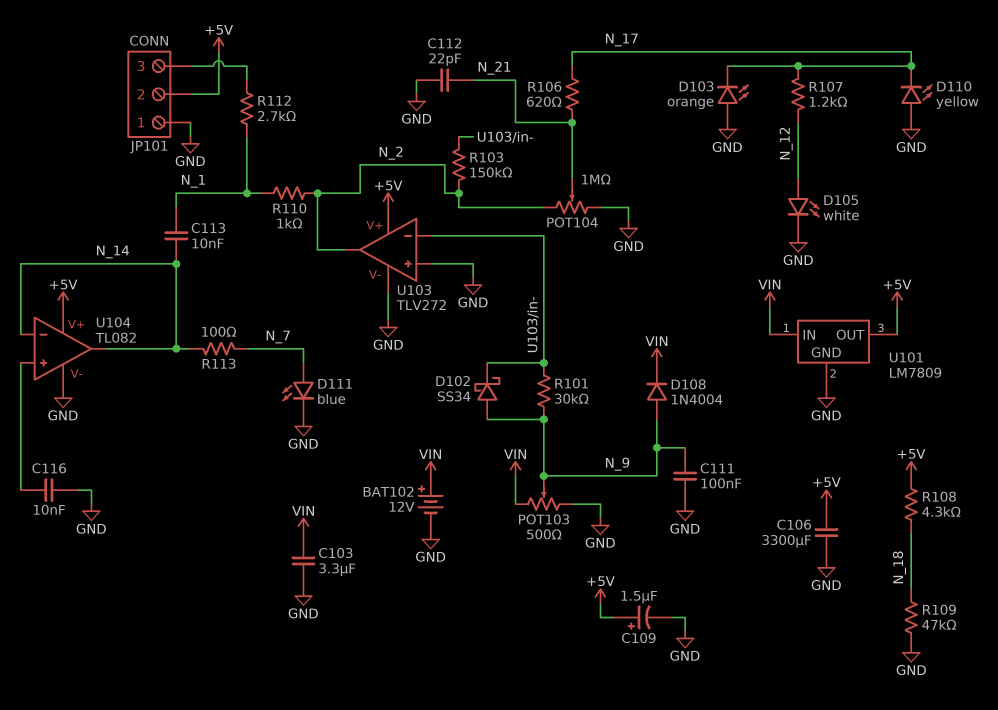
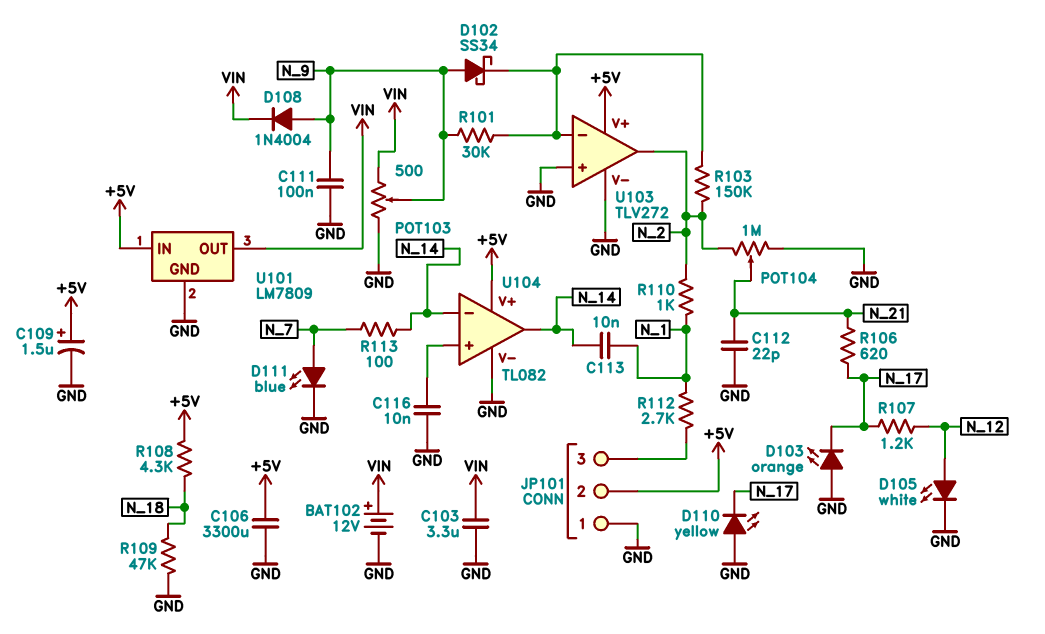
U101 pin IN: VIN -> +5V
U101 pin OUT: +5V -> VIN

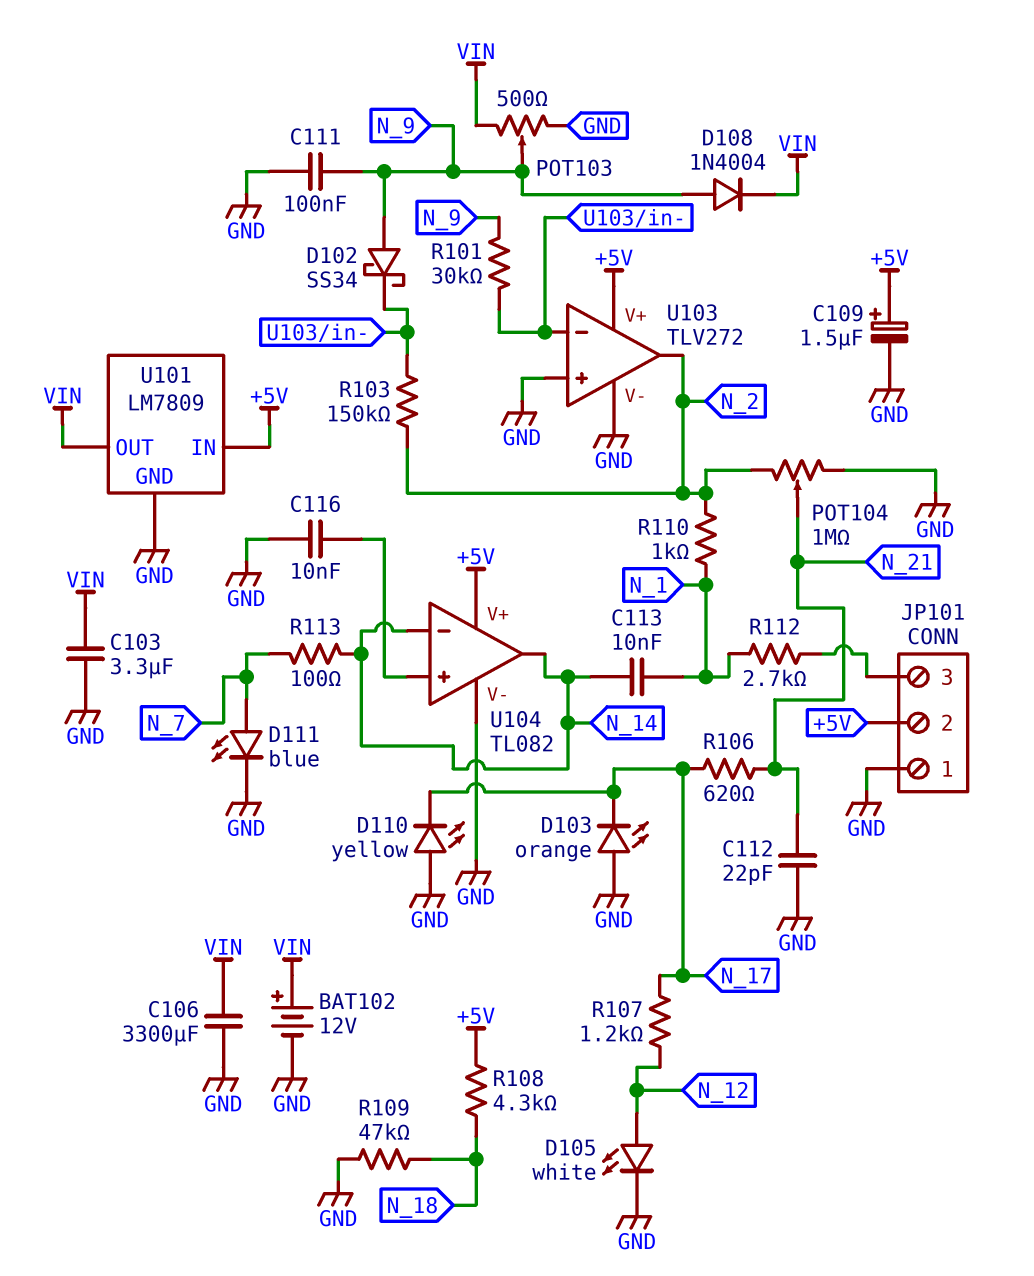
C106: 3300uF (+5V, GND) -> 3300uF (GND, VIN)

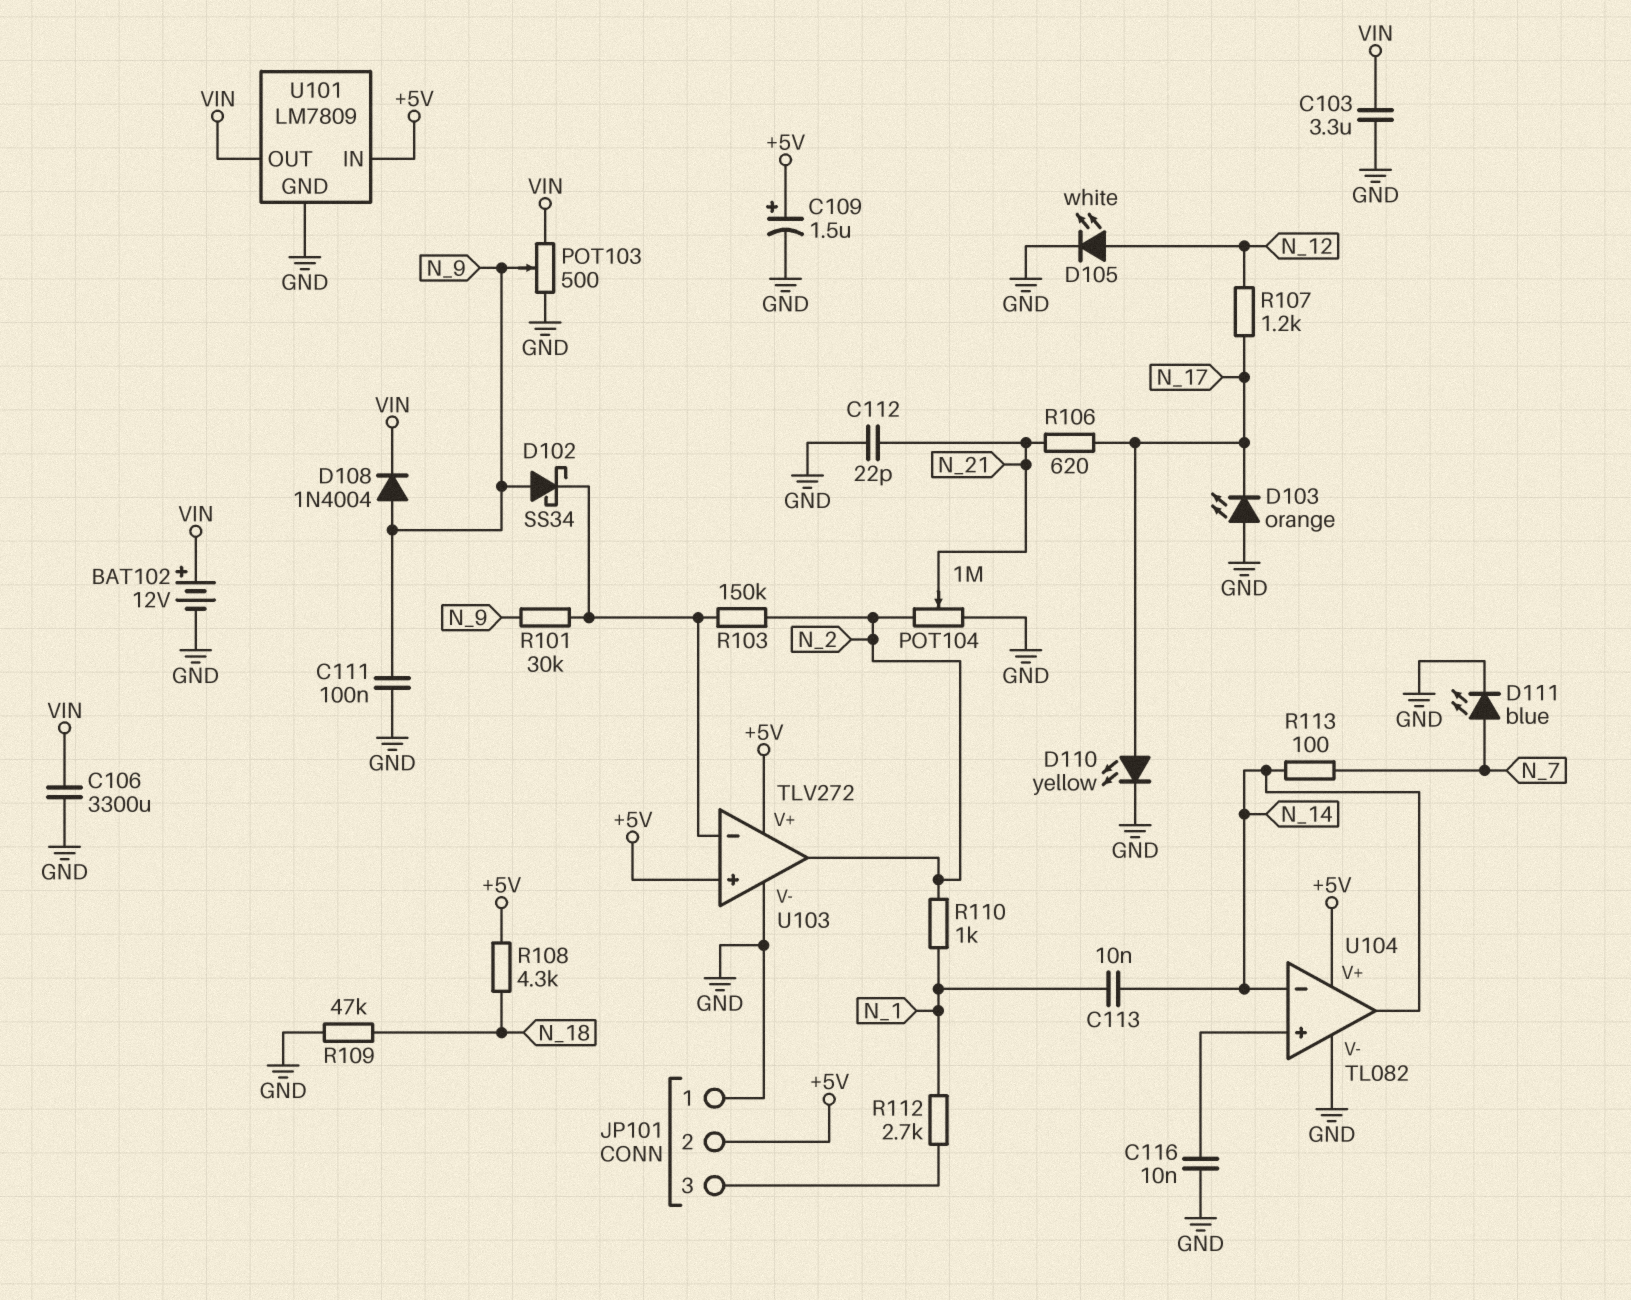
D110: LED yellow (A GND, K N_17) -> LED yellow (A N_17, K GND)
U103 pin in+: GND -> +5V

